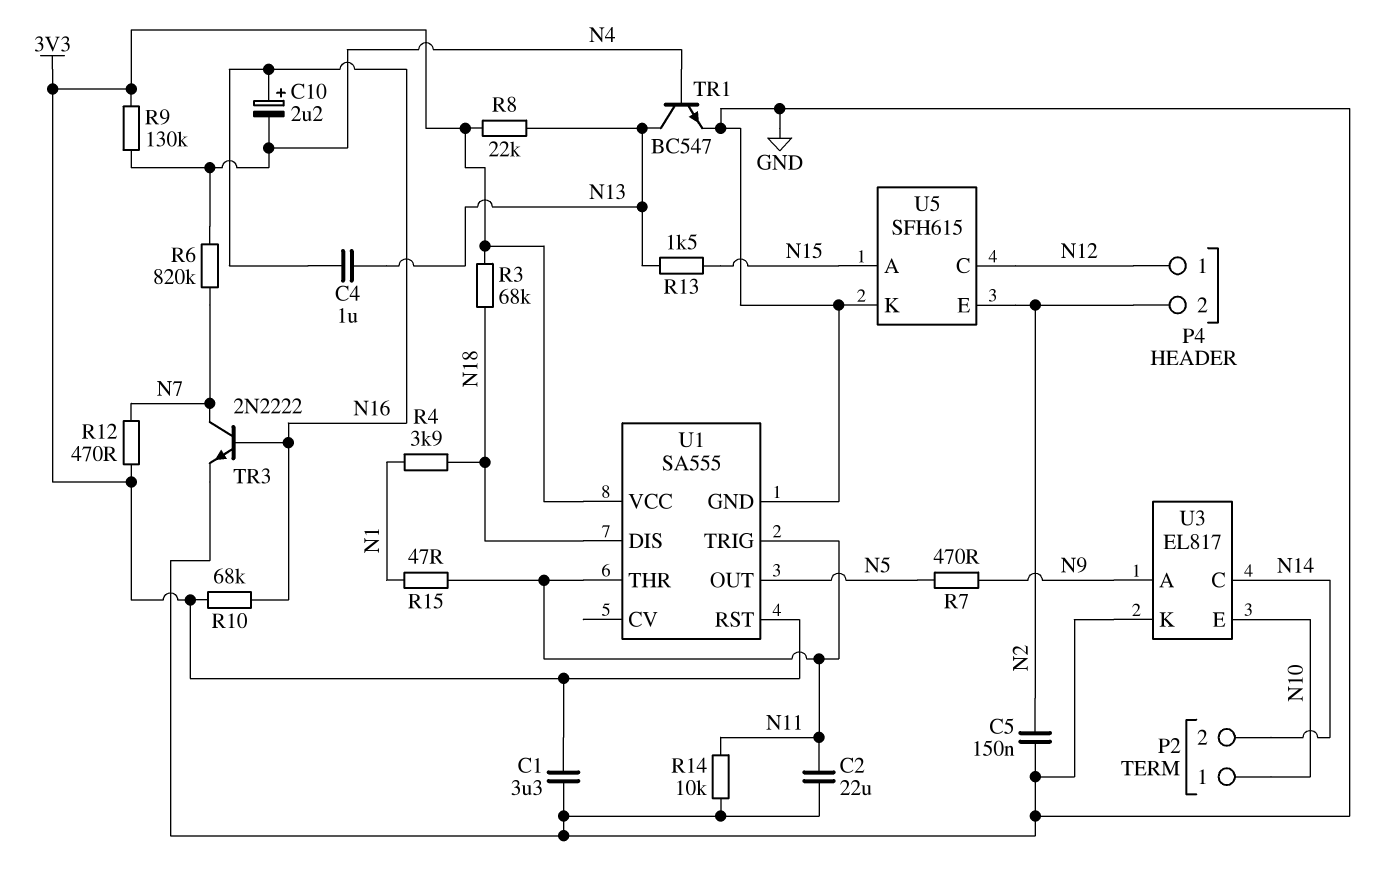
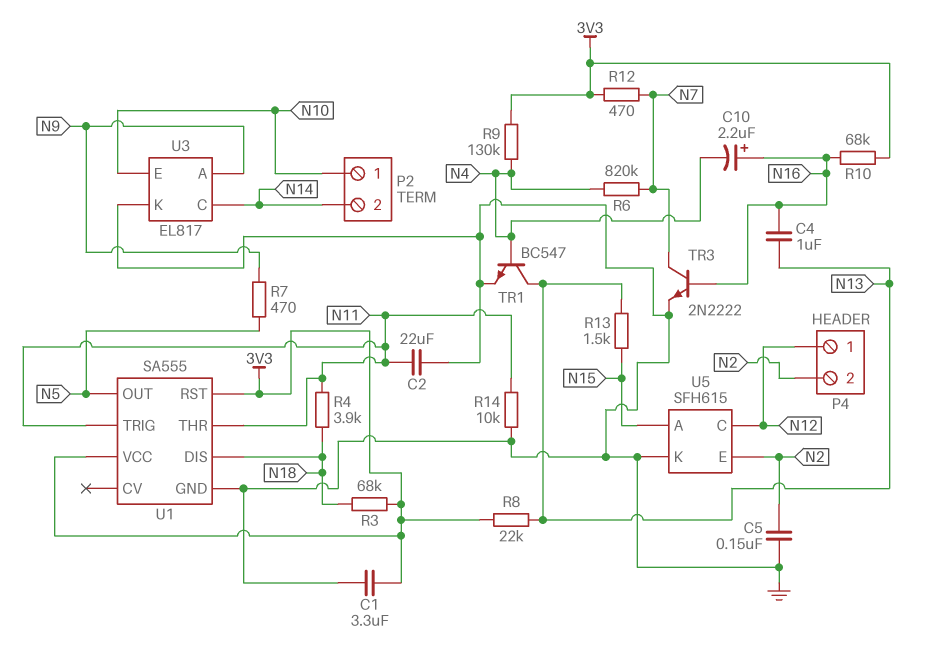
R4: 3.9k (N1, N18) -> 3.9k (N11, N18)
R15: 47 (N1, N11) -> none

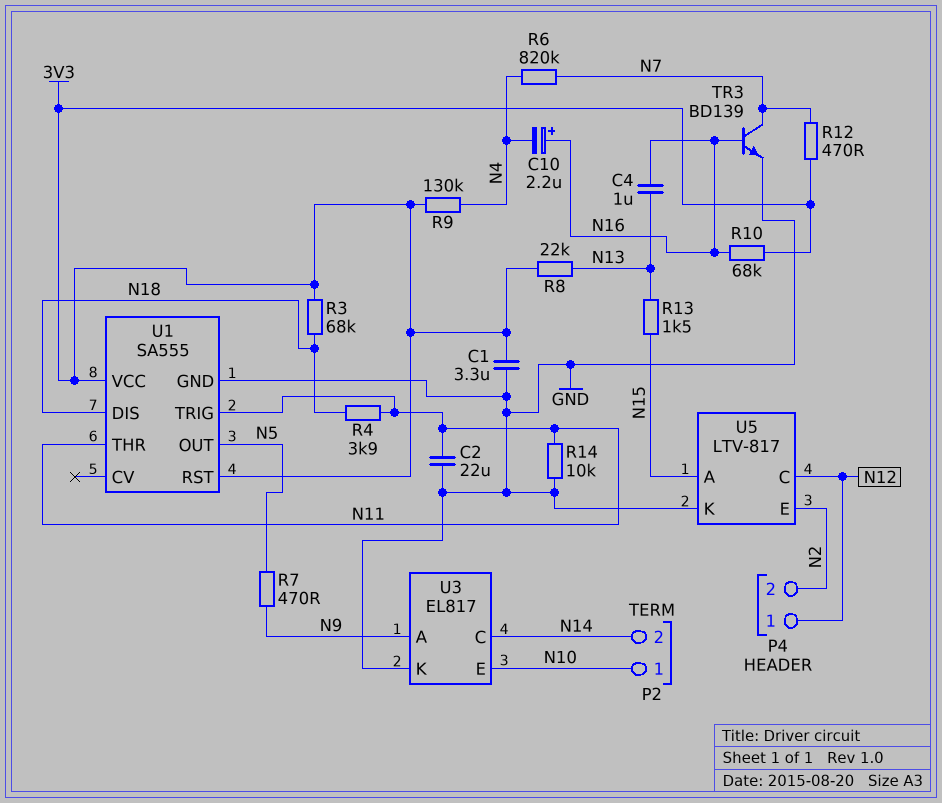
C5: 150nF (GND, N2) -> none
TR1: NPN BC547 (B N4, C N13, E GND) -> none
TR3: NPN 2N2222 (B N16, C N7, E GND) -> NPN BD139 (B N16, C N7, E GND)
U5: SFH615 -> LTV-817

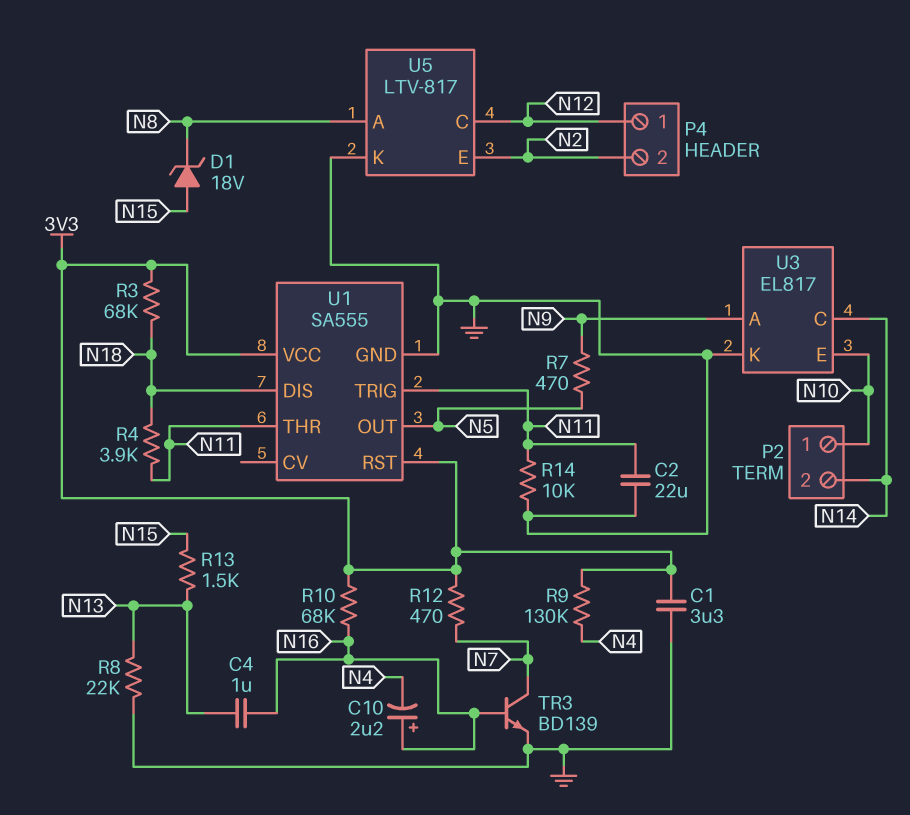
D1: none -> zener 18V (A N15, K N8)
R6: 820k (N4, N7) -> none
R8: 22k (3V3, N13) -> 22k (GND, N13)
U5 pin A: N15 -> N8

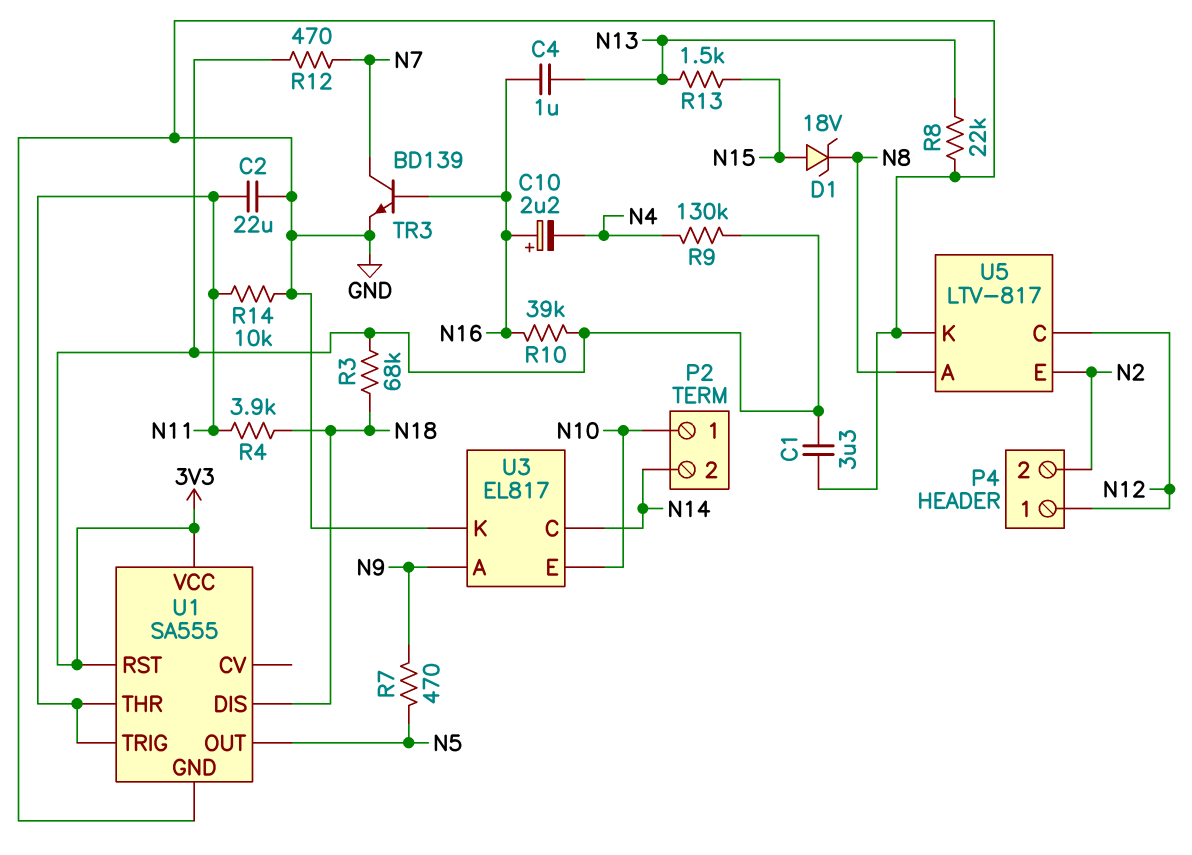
R10: 68k (3V3, N16) -> 39k (3V3, N16)

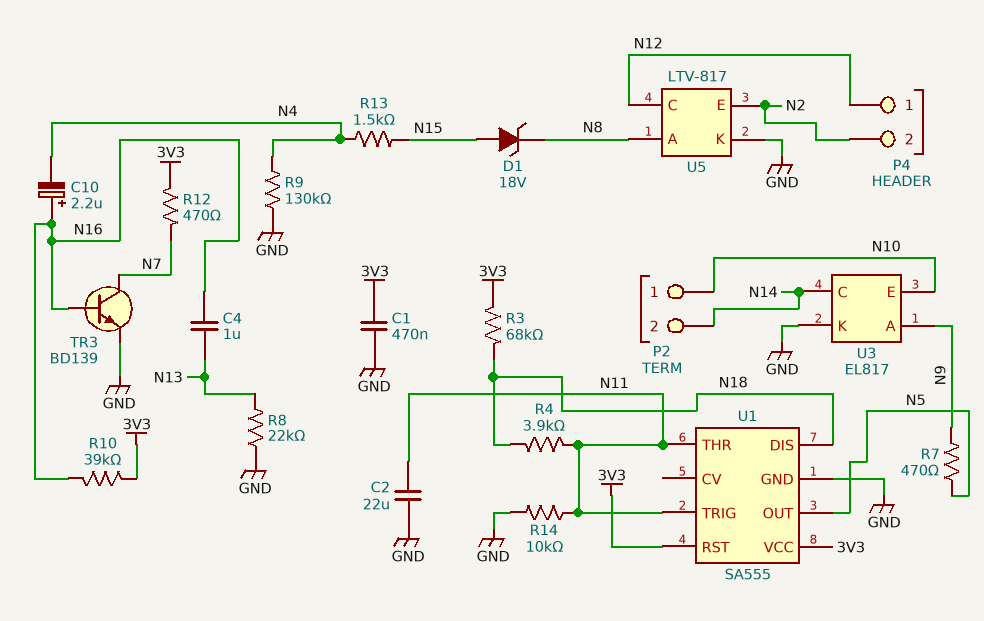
C1: 3.3uF (3V3, GND) -> 470nF (3V3, GND)
R9: 130k (3V3, N4) -> 130k (GND, N4)
R13: 1.5k (N13, N15) -> 1.5k (N4, N15)

